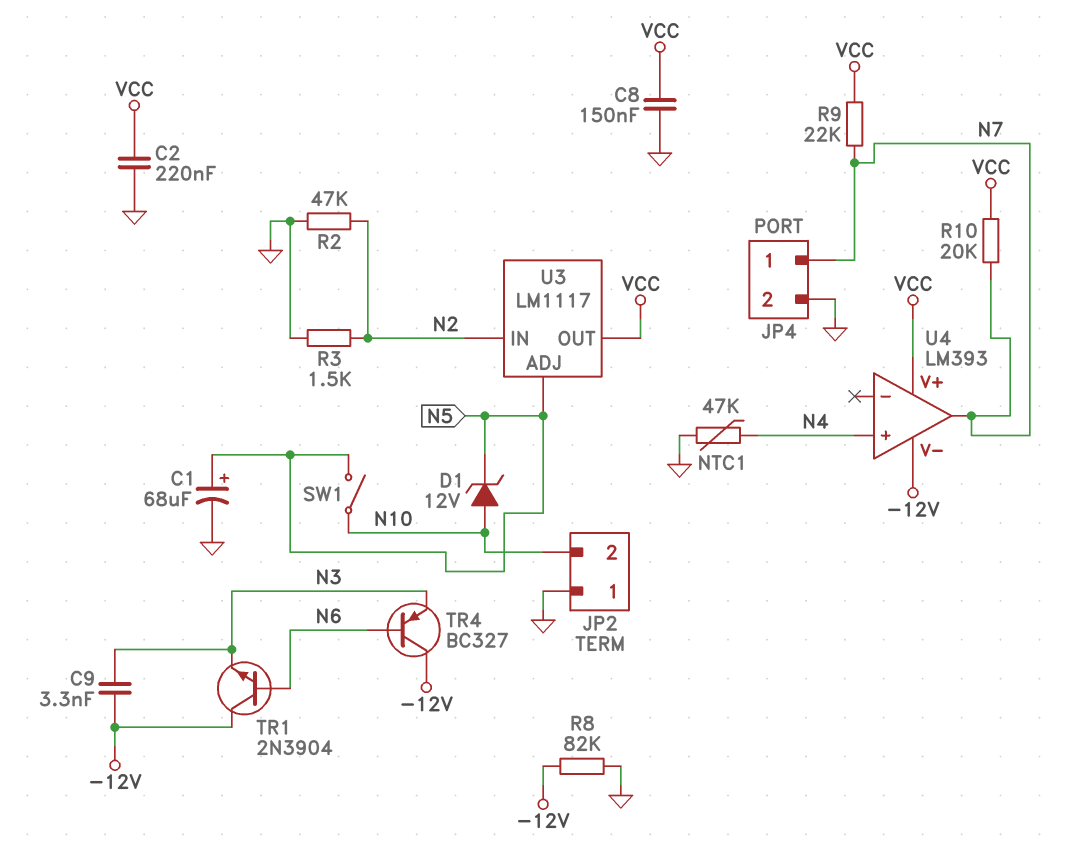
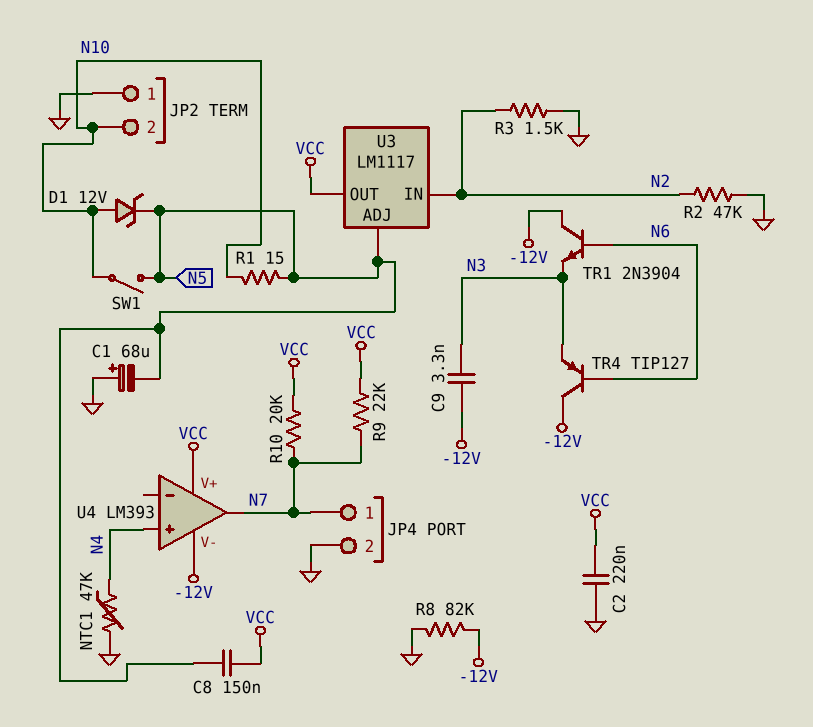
C1: 68uF (plus N5, minus GND) -> 68uF (plus GND, minus N5)
C8: 150nF (GND, VCC) -> 150nF (N5, VCC)
R1: none -> 15 (N5, N10)
TR4: PNP BC327 (B N6, C -12V, E N3) -> PNP TIP127 (B N6, C -12V, E N3)

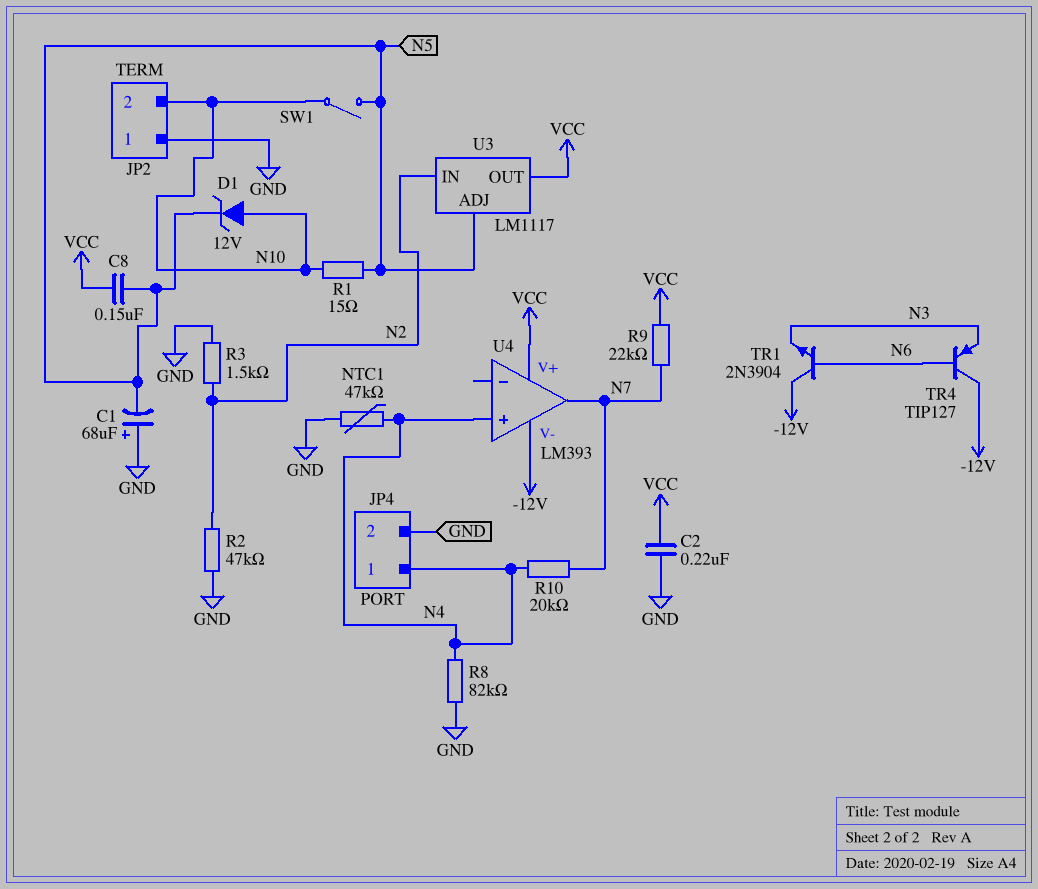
C9: 3.3nF (-12V, N3) -> none
JP4 pin 1: N7 -> N4
R8: 82k (-12V, GND) -> 82k (GND, N4)
R10: 20k (N7, VCC) -> 20k (N4, N7)

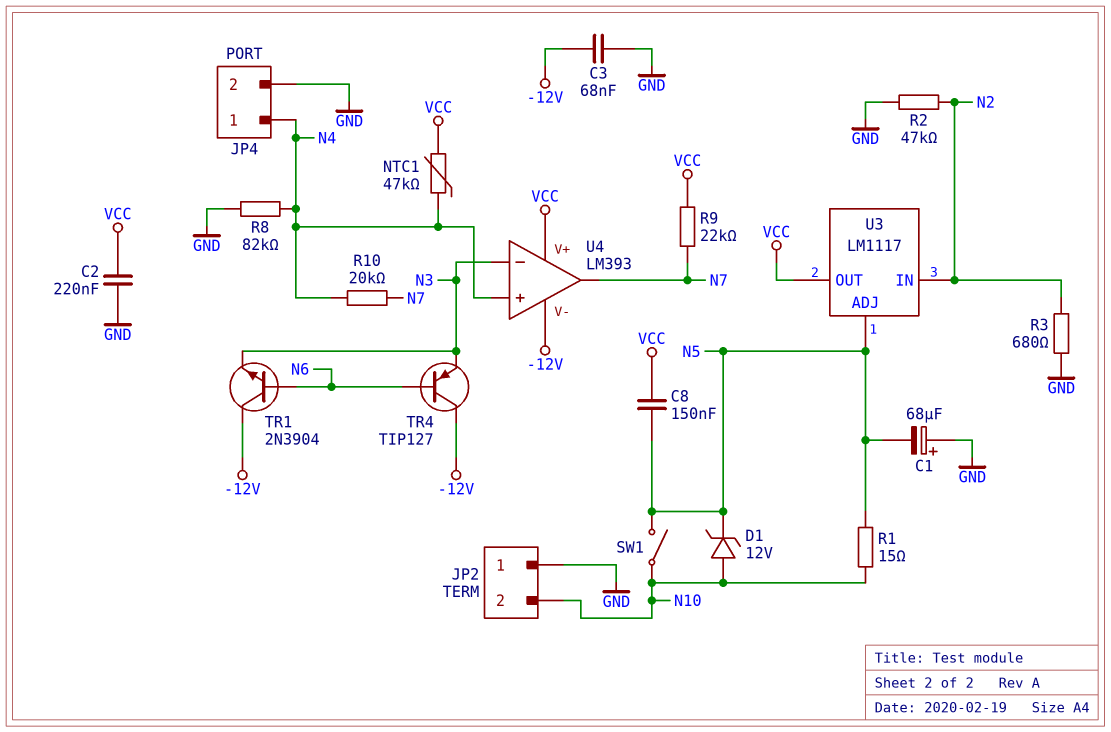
C3: none -> 68nF (-12V, GND)
NTC1: 47k (GND, N4) -> 47k (N4, VCC)
R3: 1.5k (GND, N2) -> 680 (GND, N2)
U4 pin in-: none -> N3

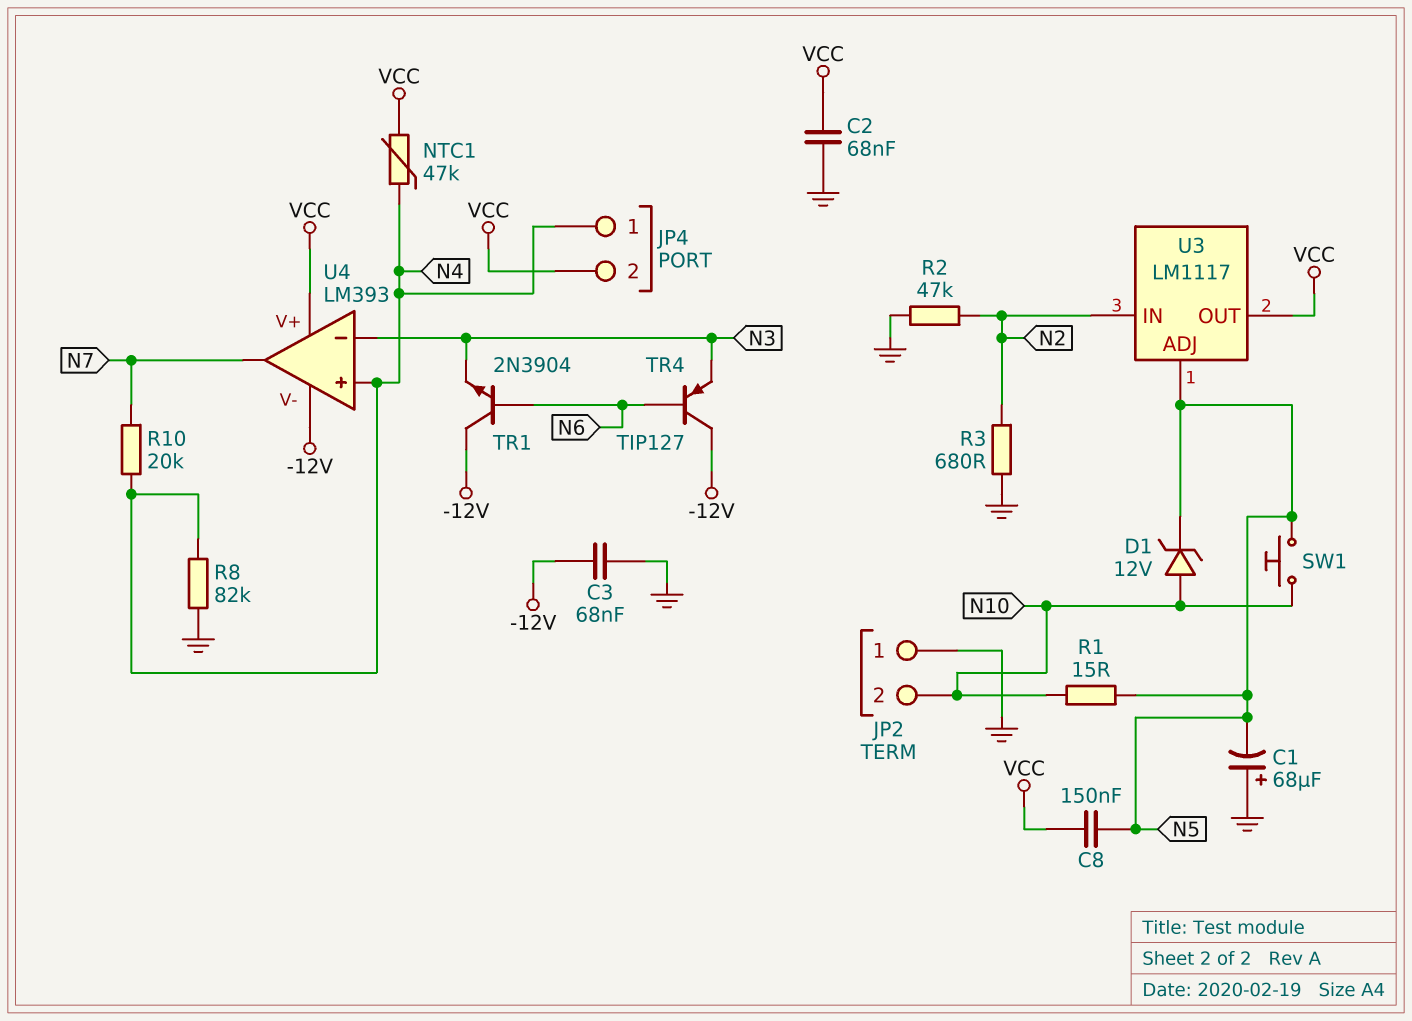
C2: 220nF (GND, VCC) -> 68nF (GND, VCC)
JP4 pin 2: GND -> VCC
R9: 22k (N7, VCC) -> none
SW1: switch (N5, N10) -> button (N5, N10)

